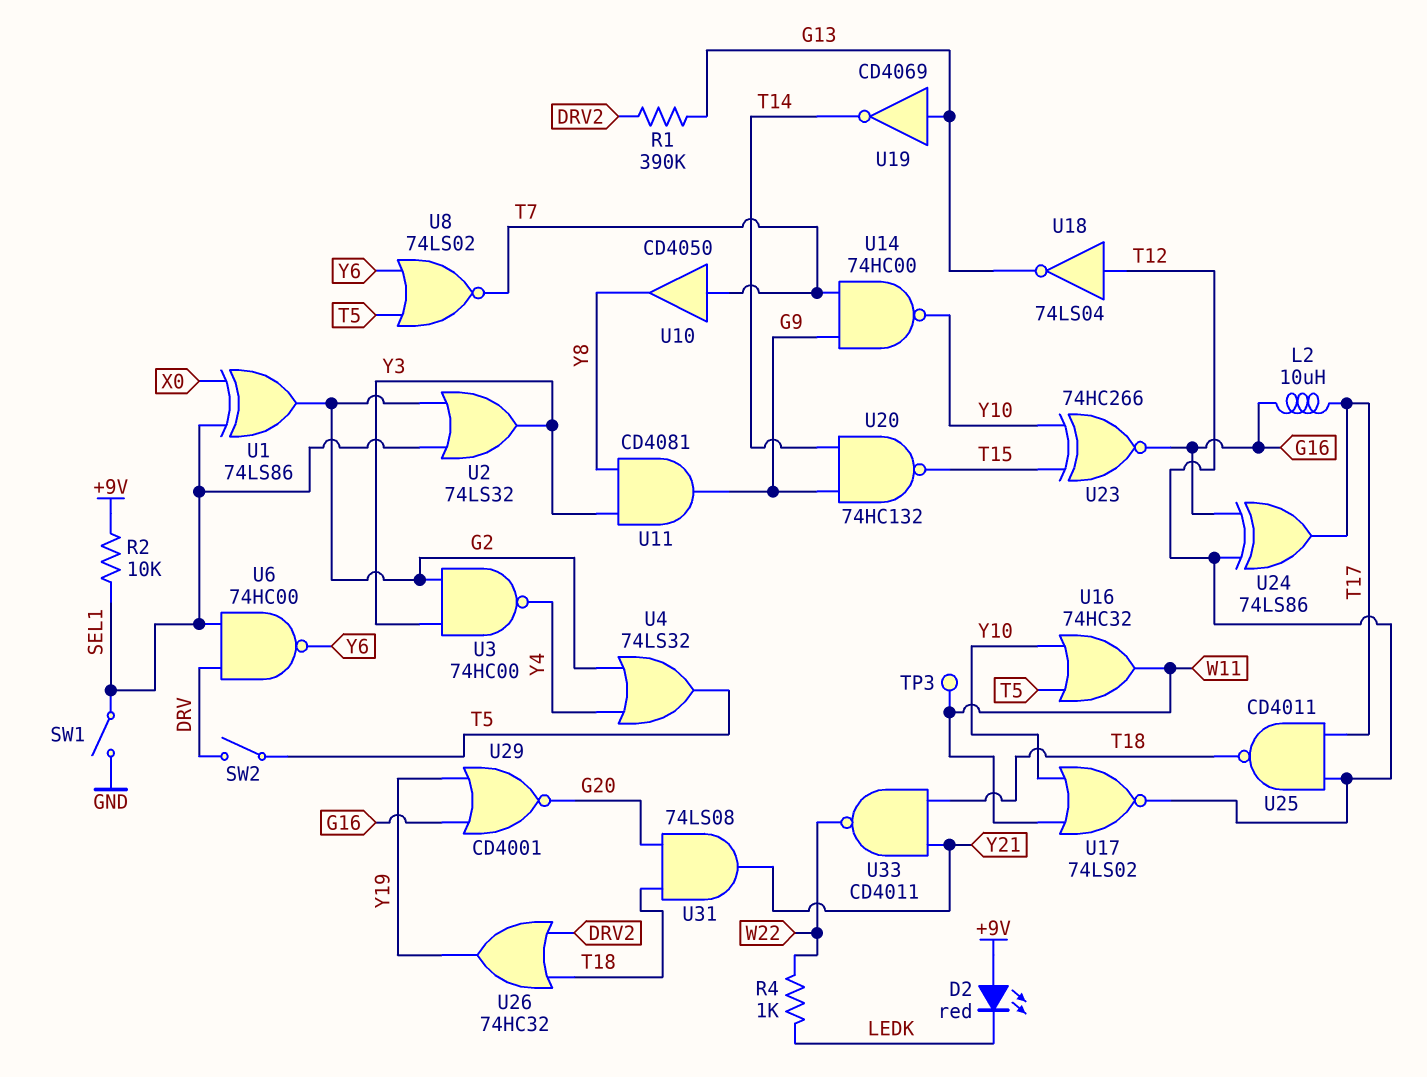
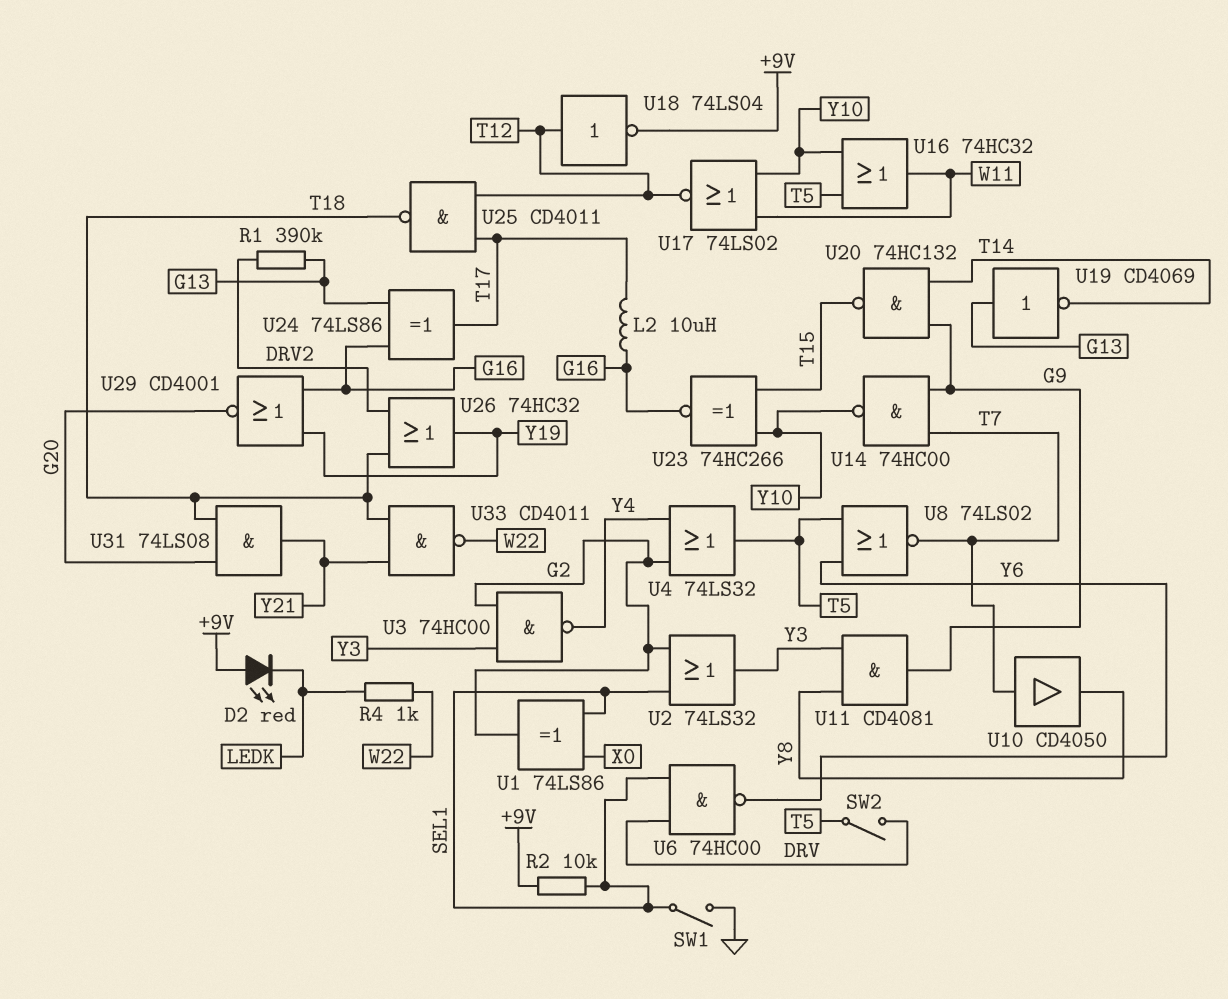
TP3: test point (W11) -> none
U18: NOT 74LS04 (in T12, out G13) -> NOT 74LS04 (in T12, out +9V)
U24: XOR 74LS86 (in G16, in T12, out T17) -> XOR 74LS86 (in G13, in G16, out T17)

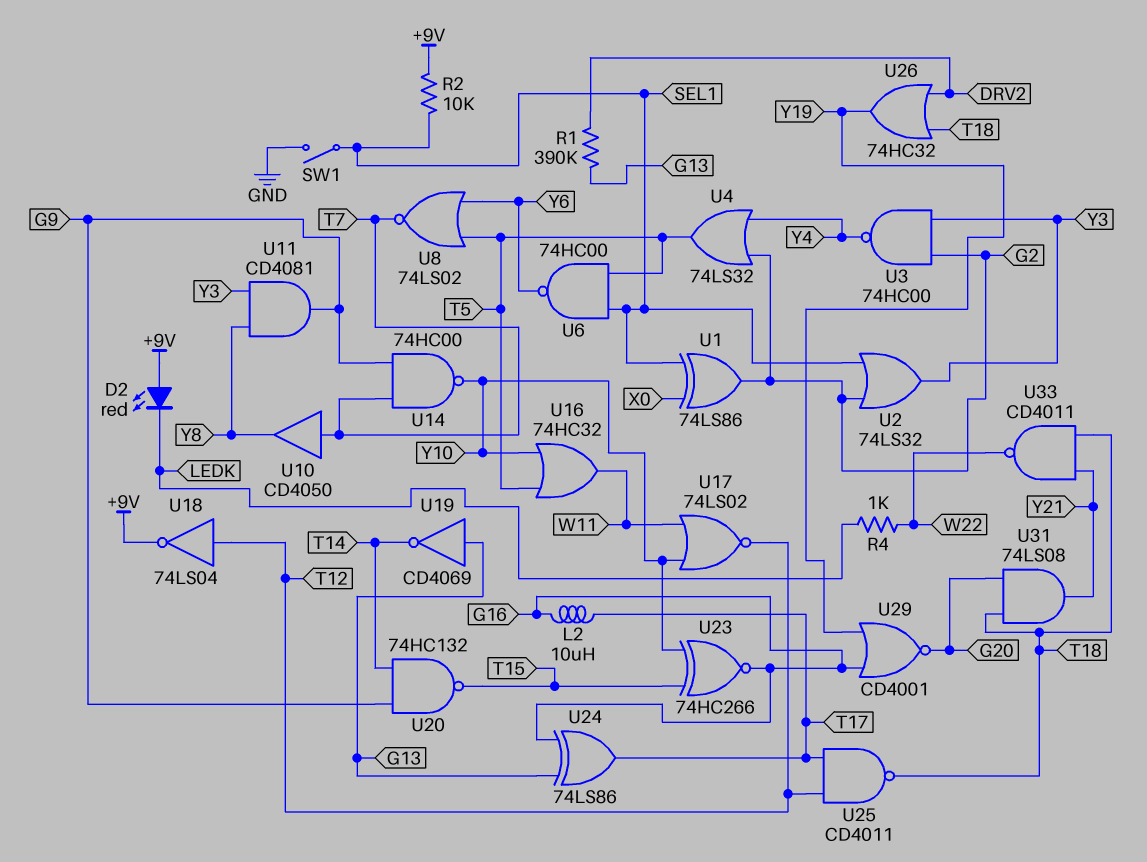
SW2: switch (DRV, T5) -> none
U6: NAND 74HC00 (in DRV, in SEL1, out Y6) -> NAND 74HC00 (in SEL1, in T5, out Y6)

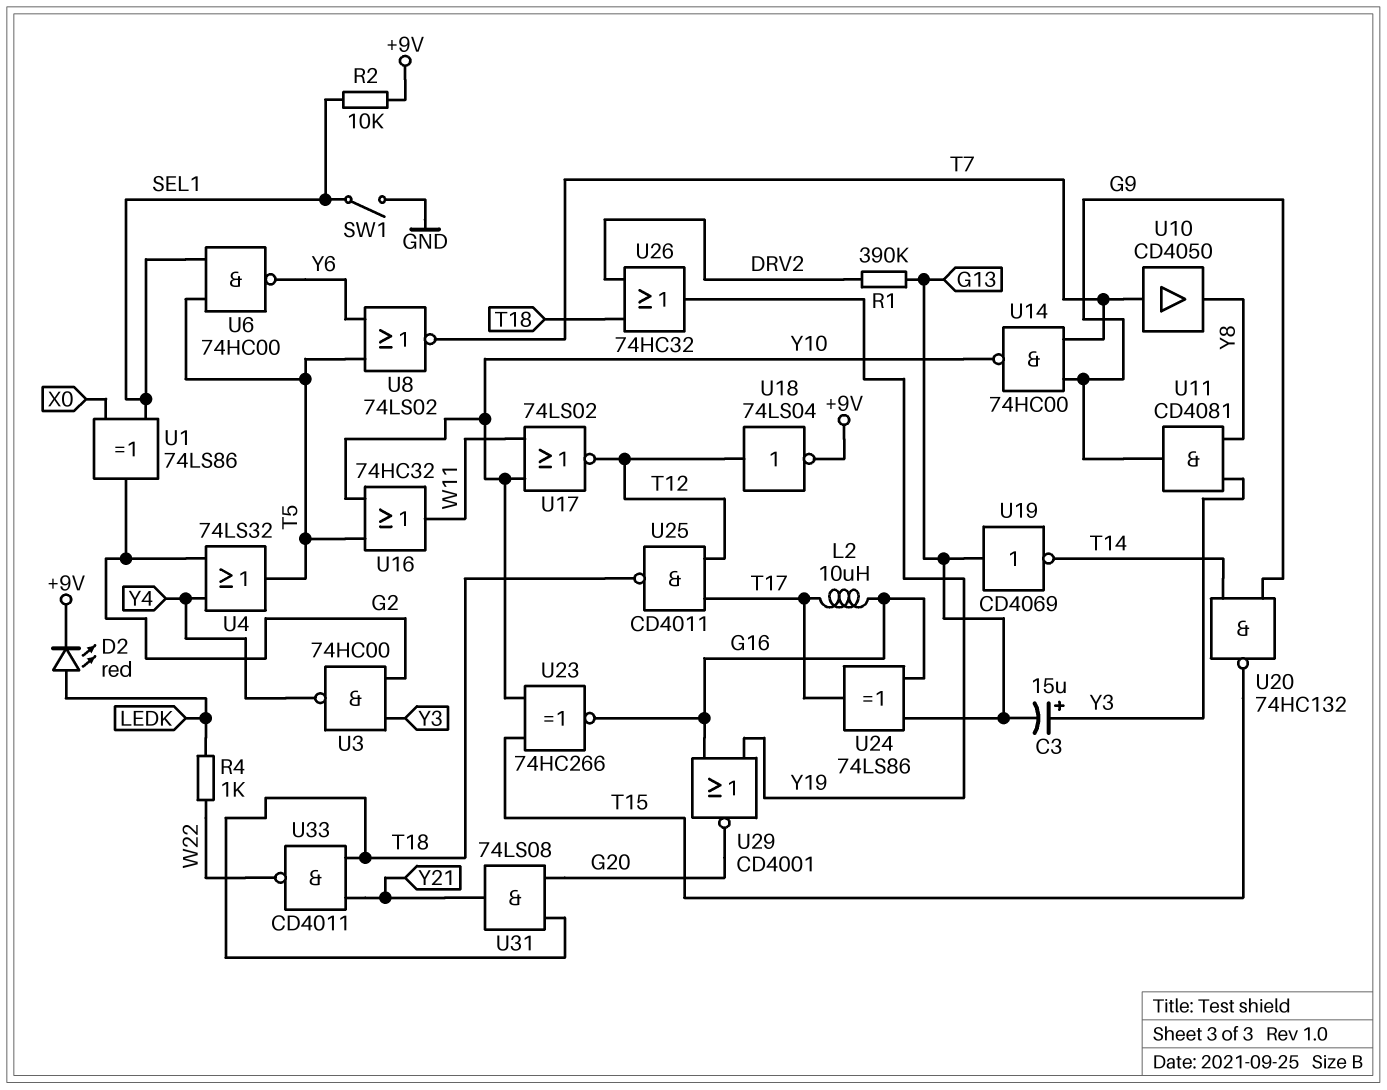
C3: none -> 15uF (plus Y3, minus G13)
D2: LED red (A +9V, K LEDK) -> LED red (A LEDK, K +9V)
U2: OR 74LS32 (in G2, in SEL1, out Y3) -> none

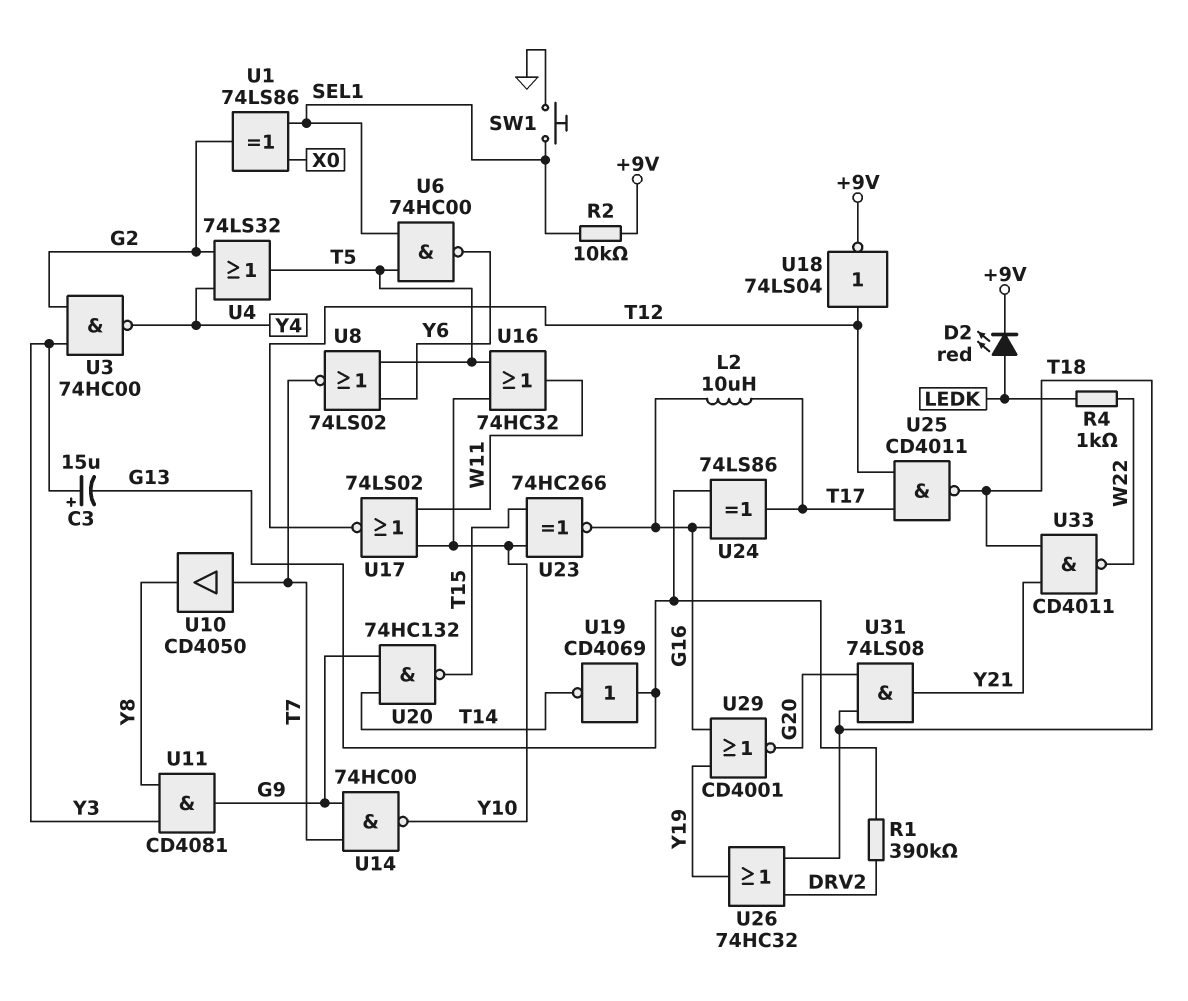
SW1: switch (GND, SEL1) -> button (GND, SEL1)

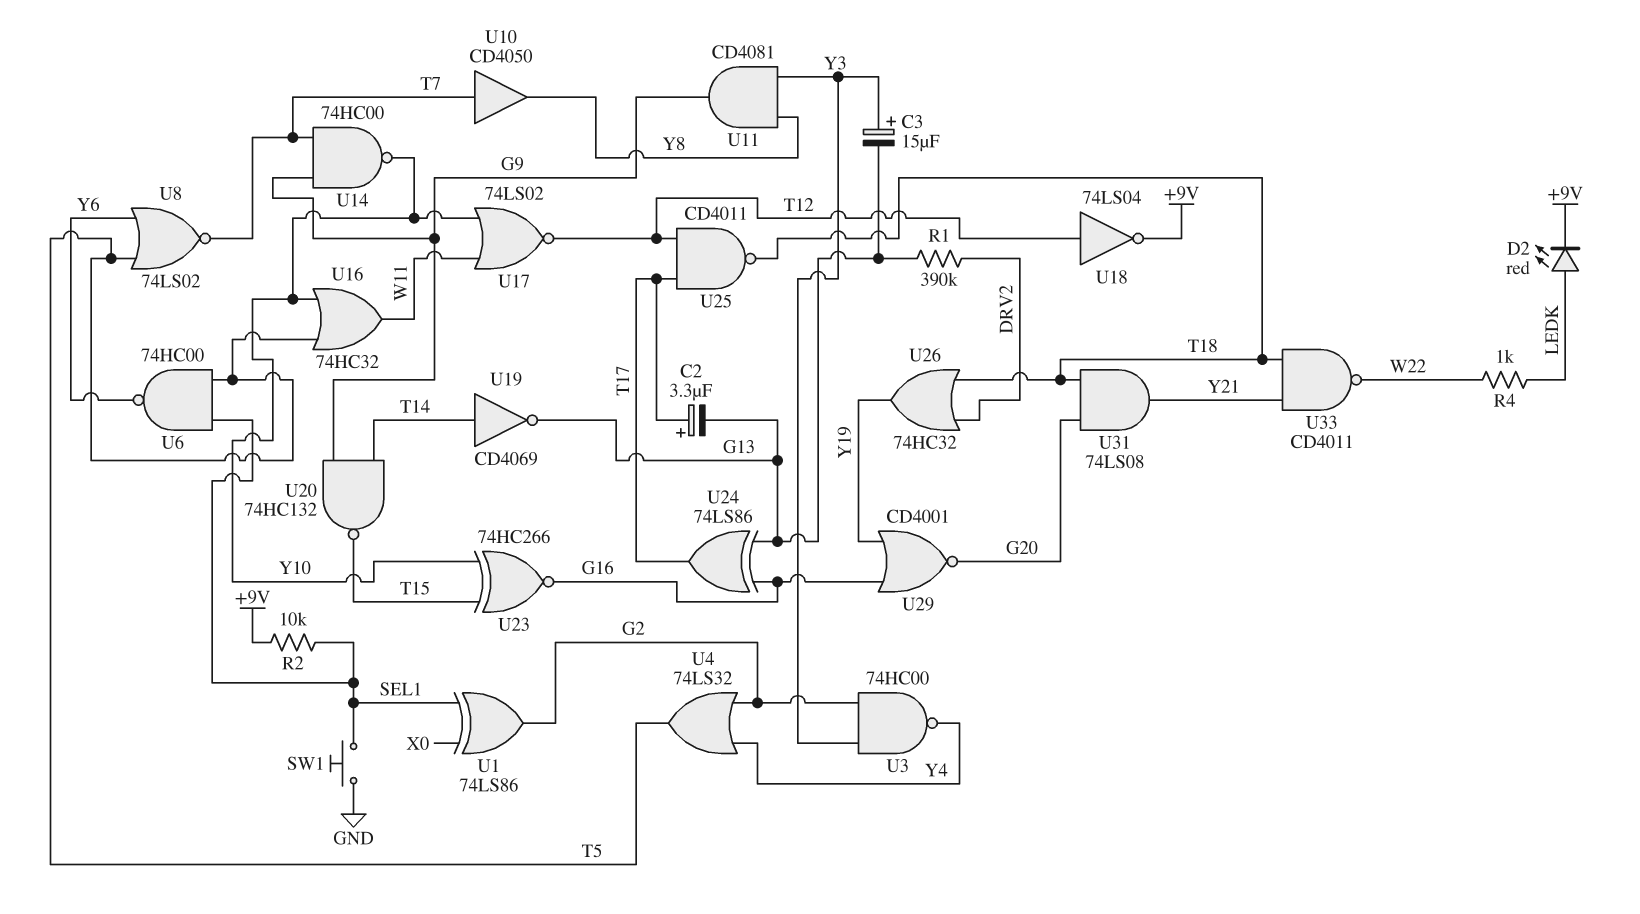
C2: none -> 3.3uF (plus T17, minus G13)
L2: 10uH (G16, T17) -> none
U19: NOT CD4069 (in G13, out T14) -> NOT CD4069 (in T14, out G13)

